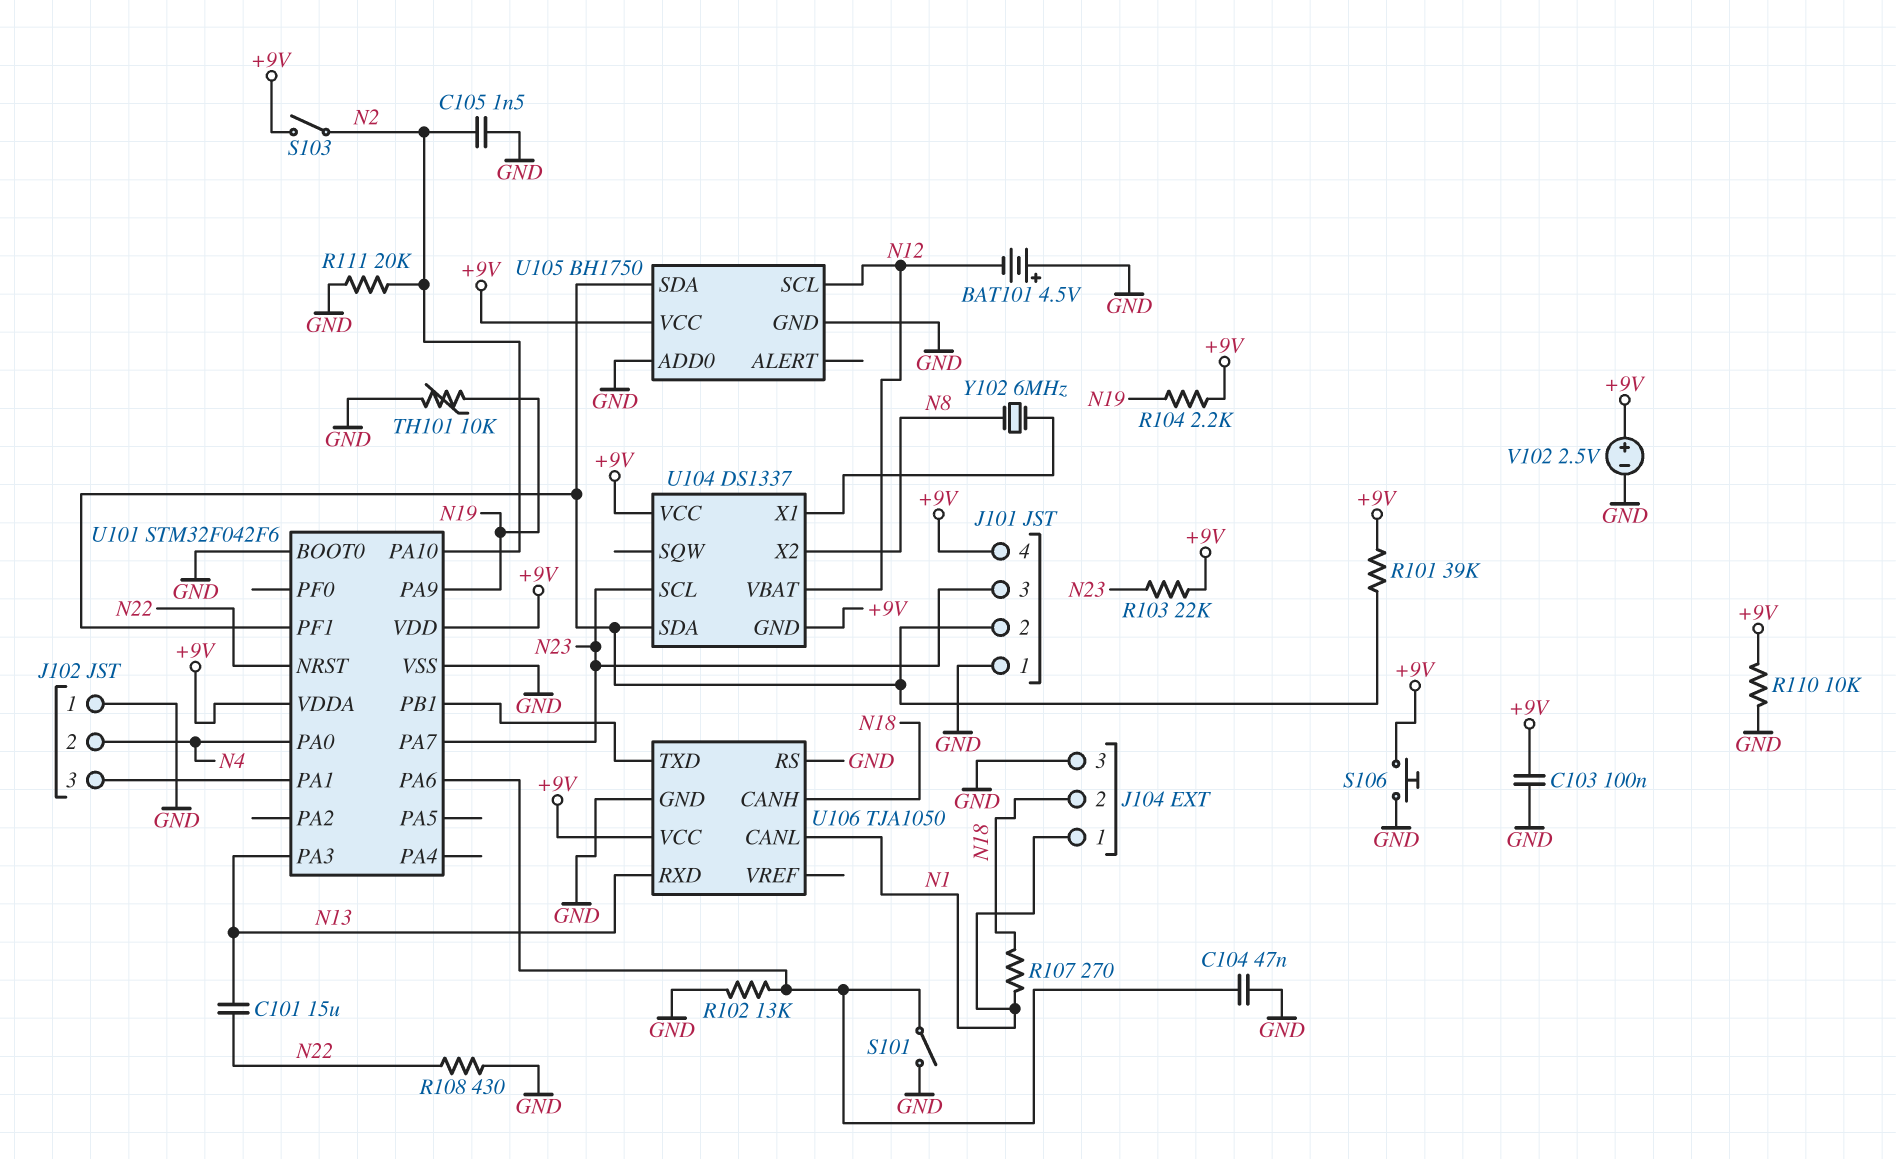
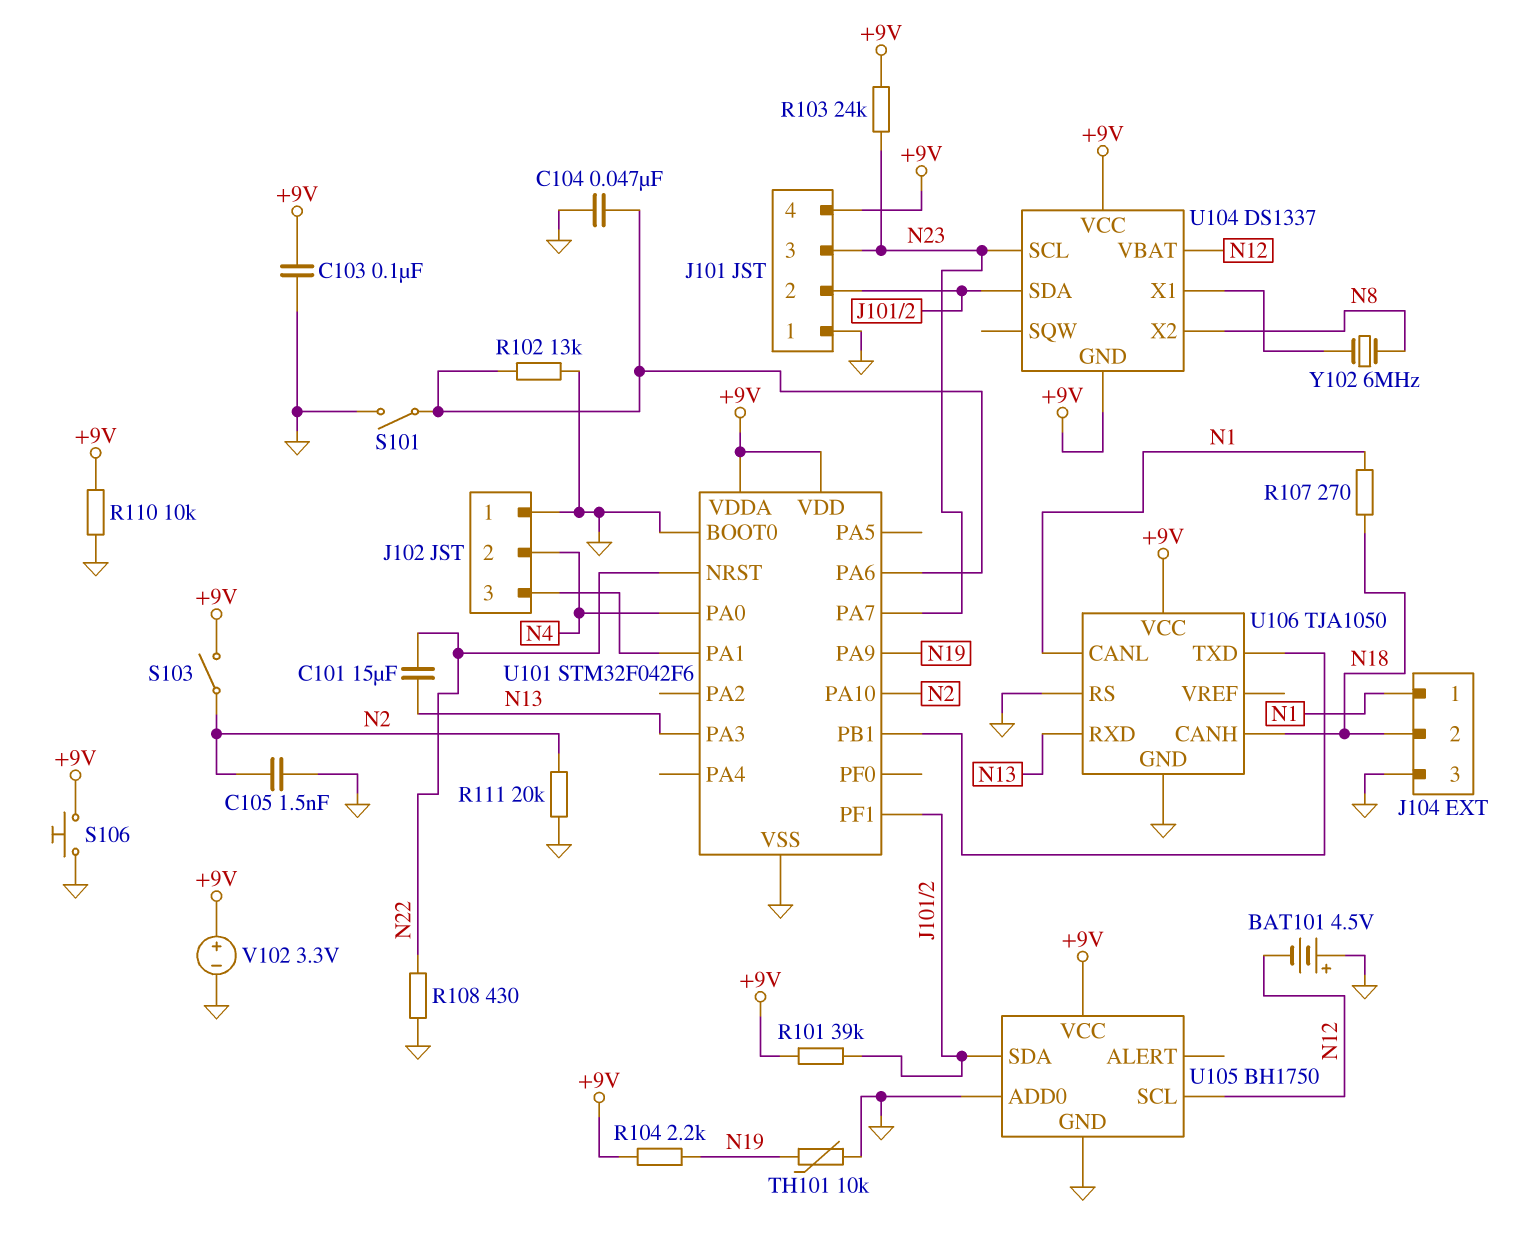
R103: 22k (+9V, N23) -> 24k (+9V, N23)
V102: 2.5V (plus +9V, minus GND) -> 3.3V (plus +9V, minus GND)

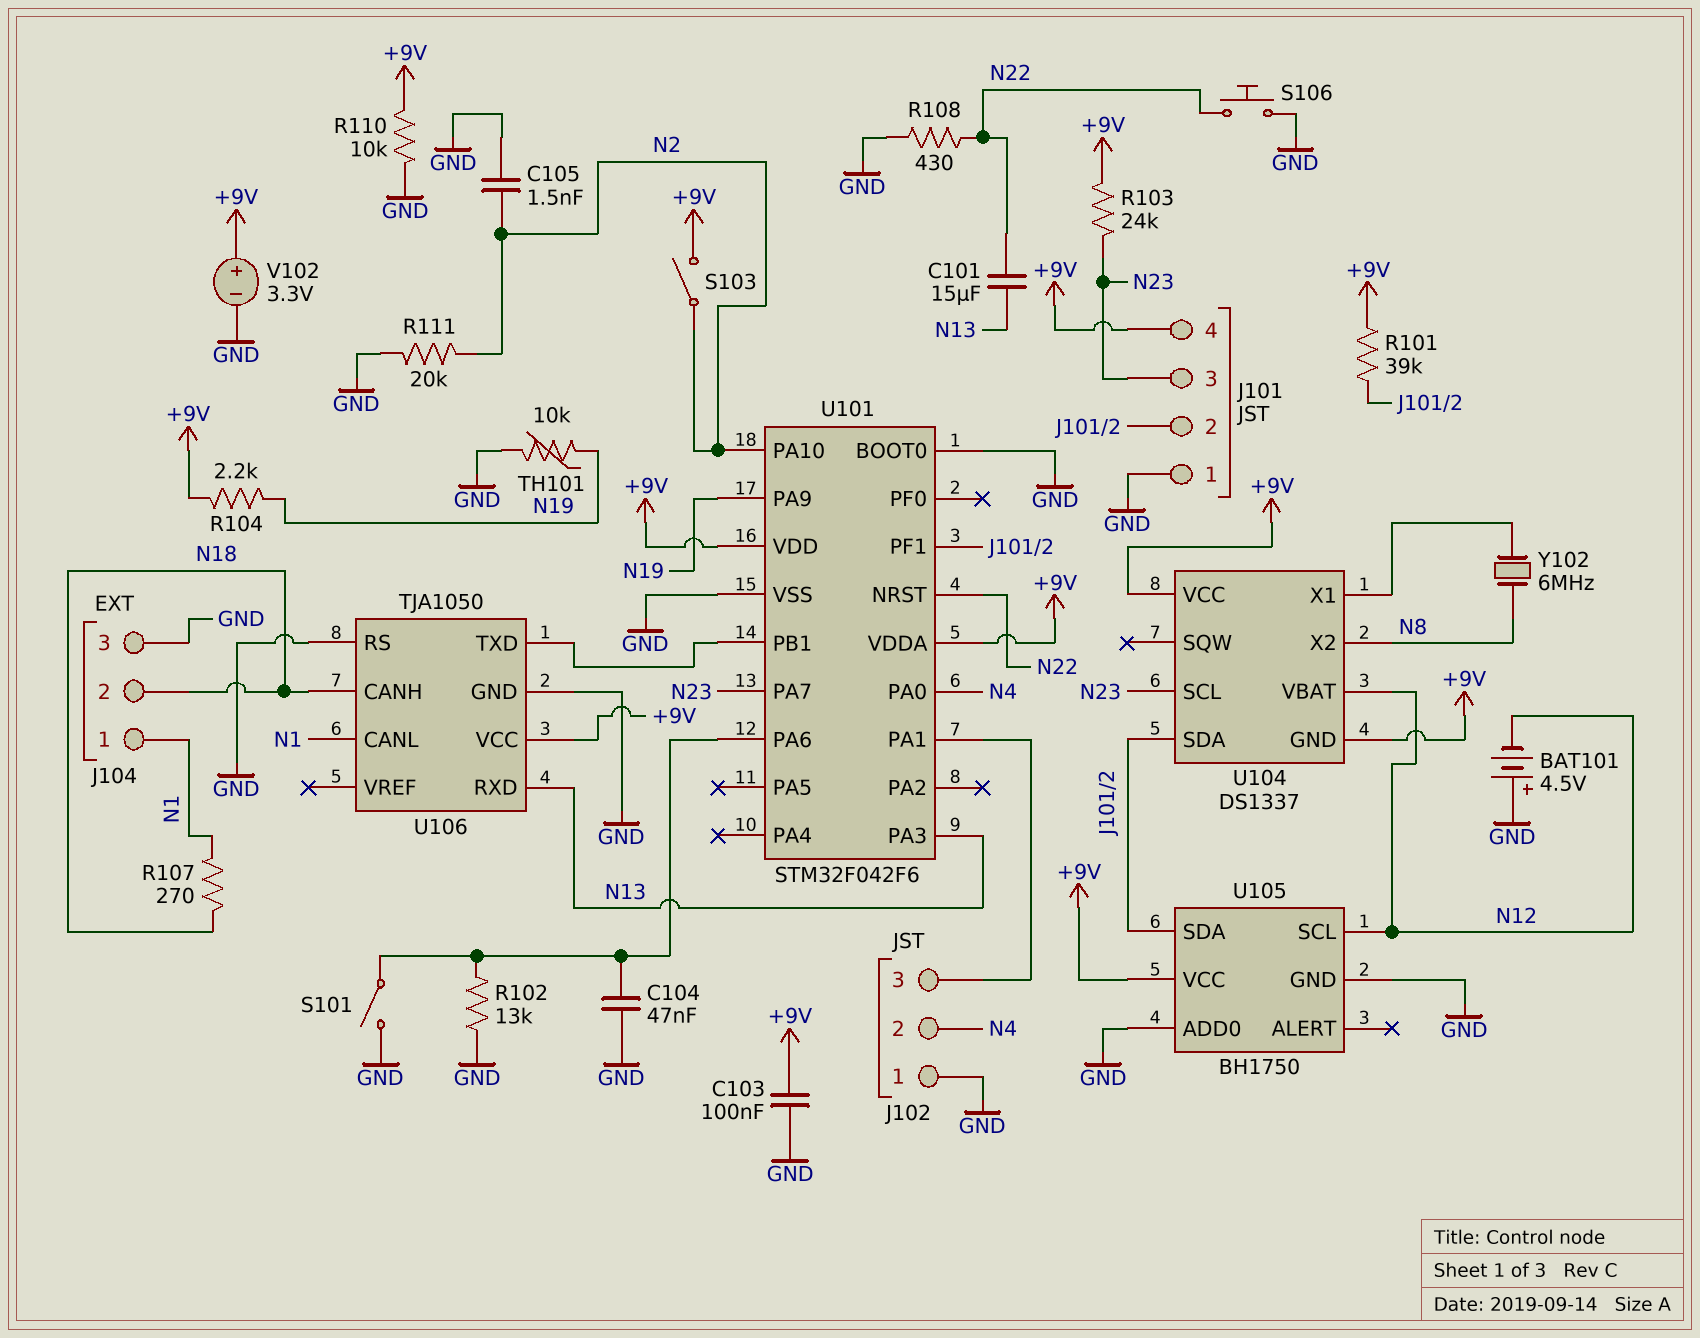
S106: button (+9V, GND) -> button (GND, N22)

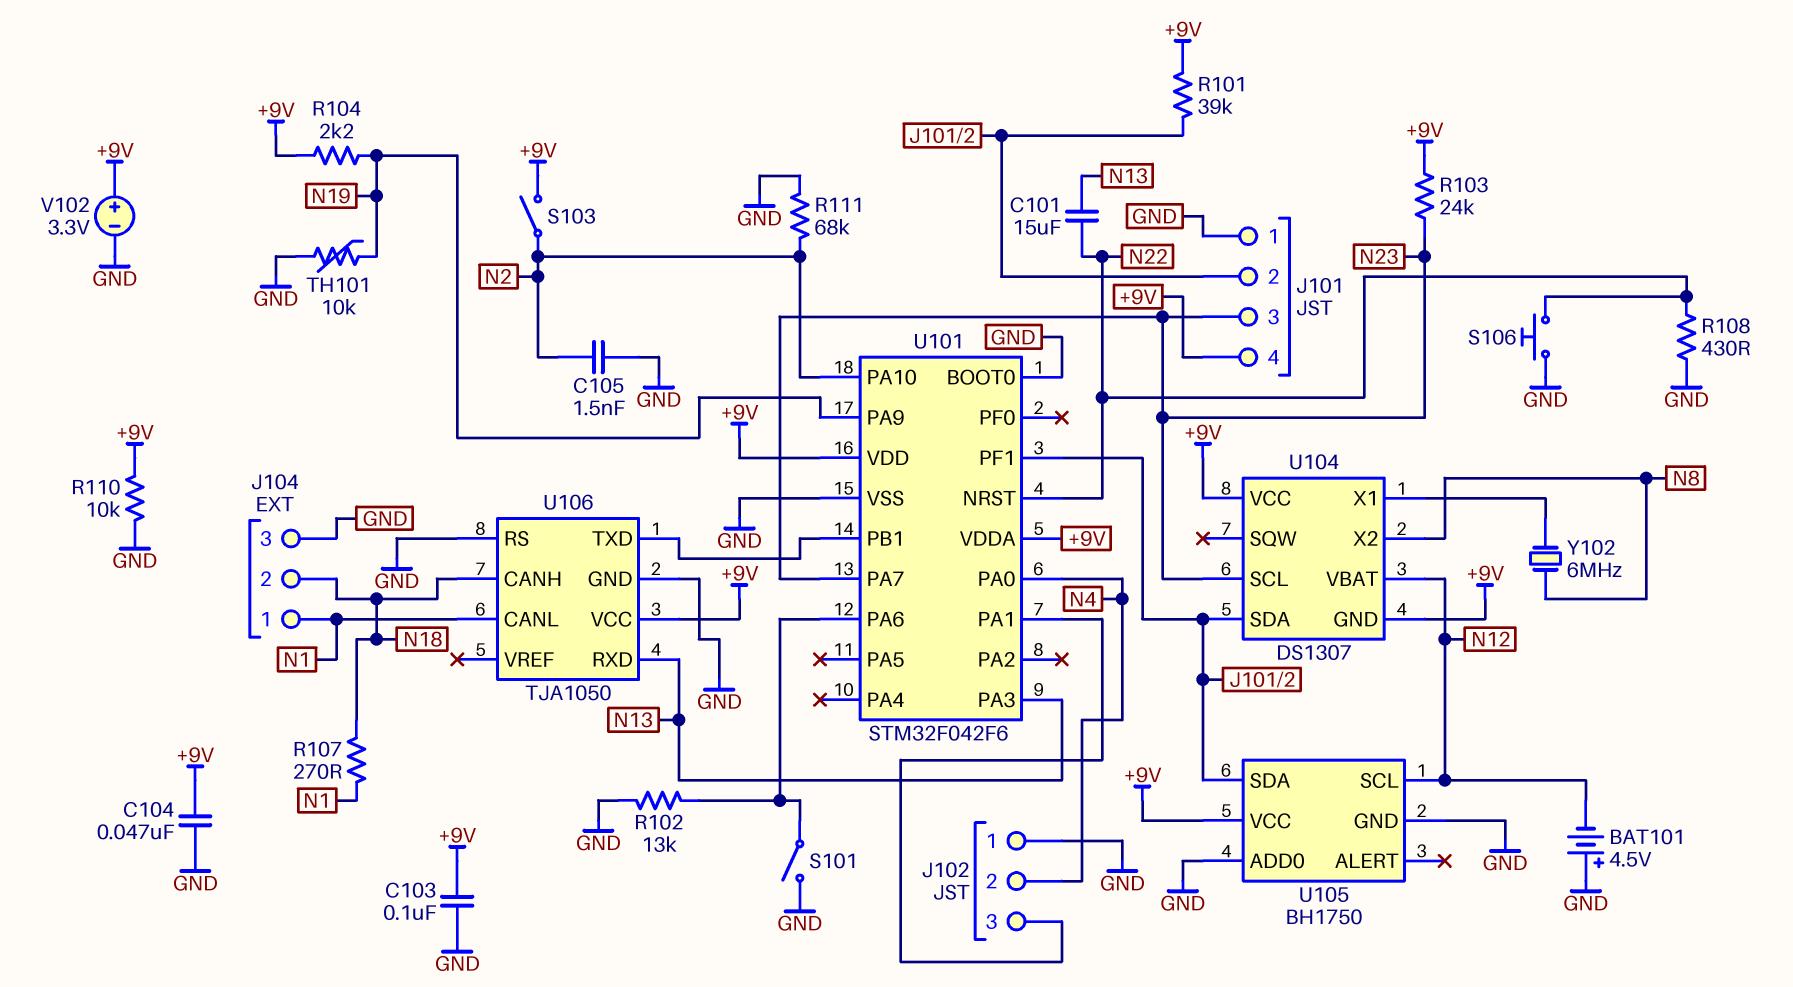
C104: 47nF (GND, U101/PA6) -> 47nF (+9V, GND)
R111: 20k (GND, N2) -> 68k (GND, N2)
U104: DS1337 -> DS1307

